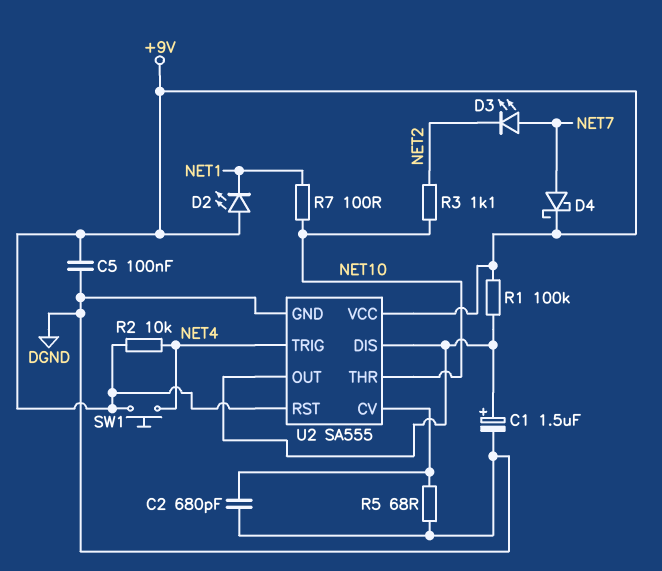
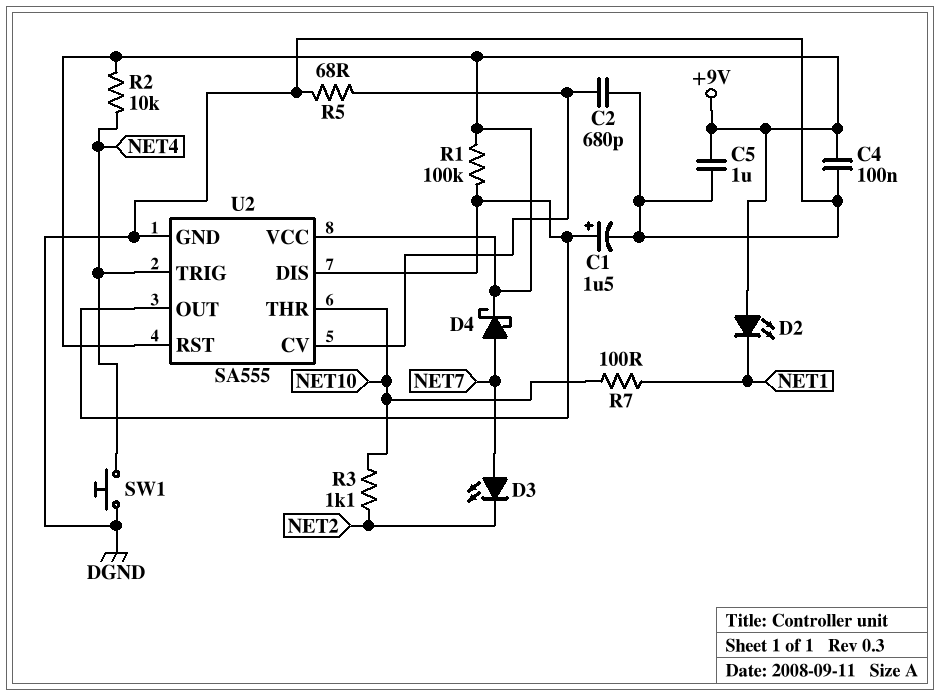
C4: none -> 100nF (+9V, DGND)
C5: 100nF (+9V, DGND) -> 1uF (+9V, DGND)
SW1: button (+9V, NET4) -> button (DGND, NET4)

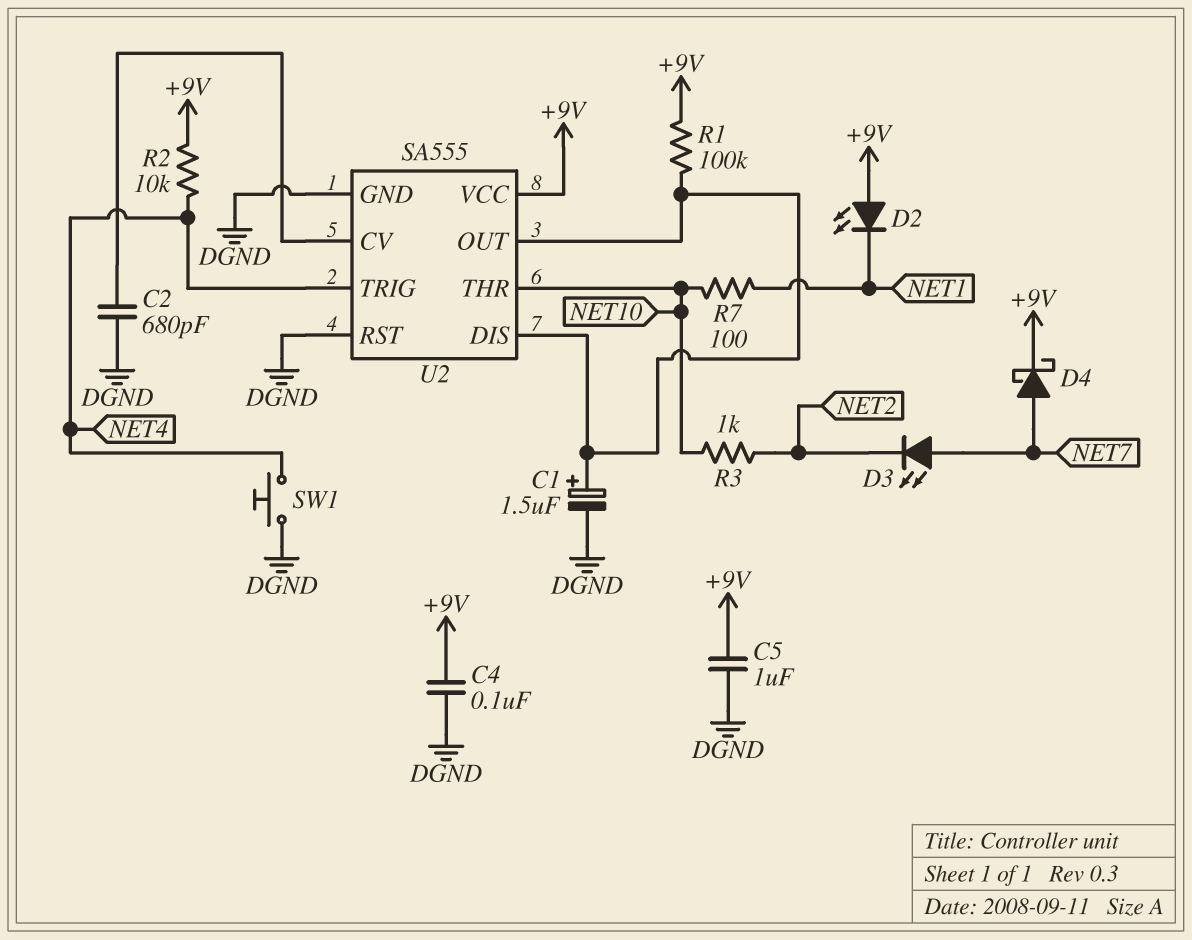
R3: 1.1k (NET2, NET10) -> 1k (NET2, NET10)
R5: 68 (DGND, U2/CV) -> none
U2 pin RST: +9V -> DGND

